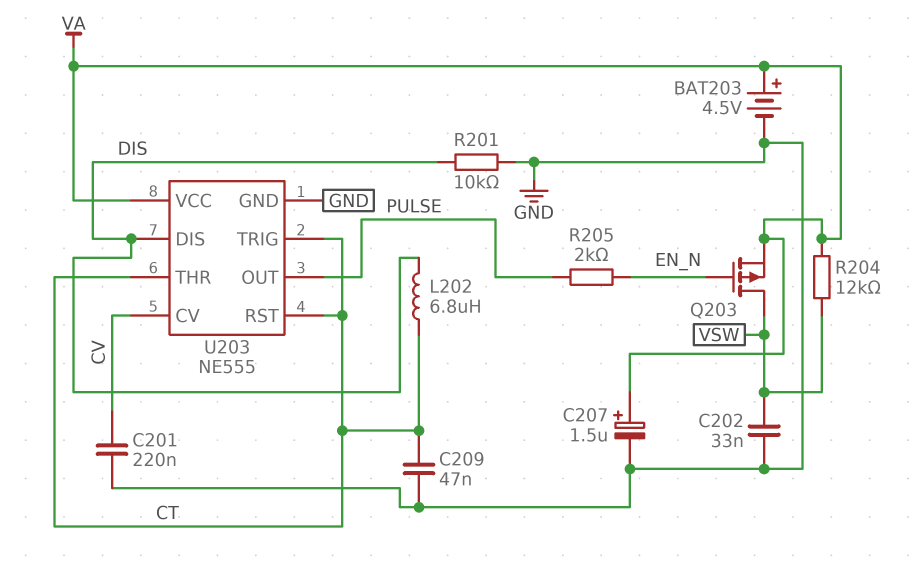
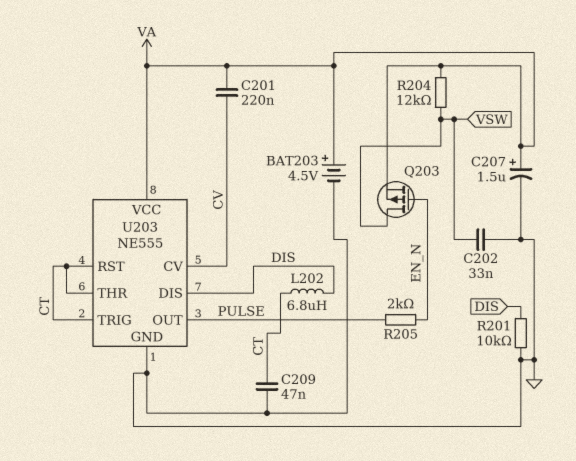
C201: 220nF (CV, GND) -> 220nF (CV, VA)

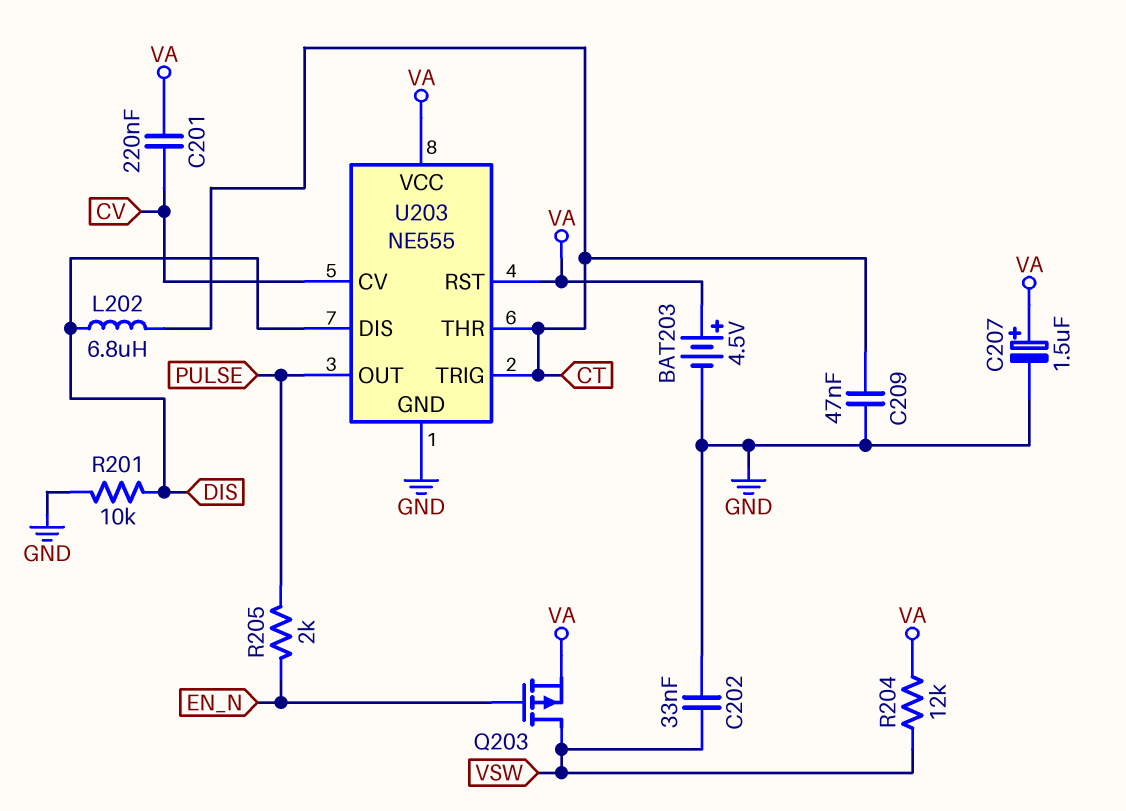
U203 pin RST: CT -> VA

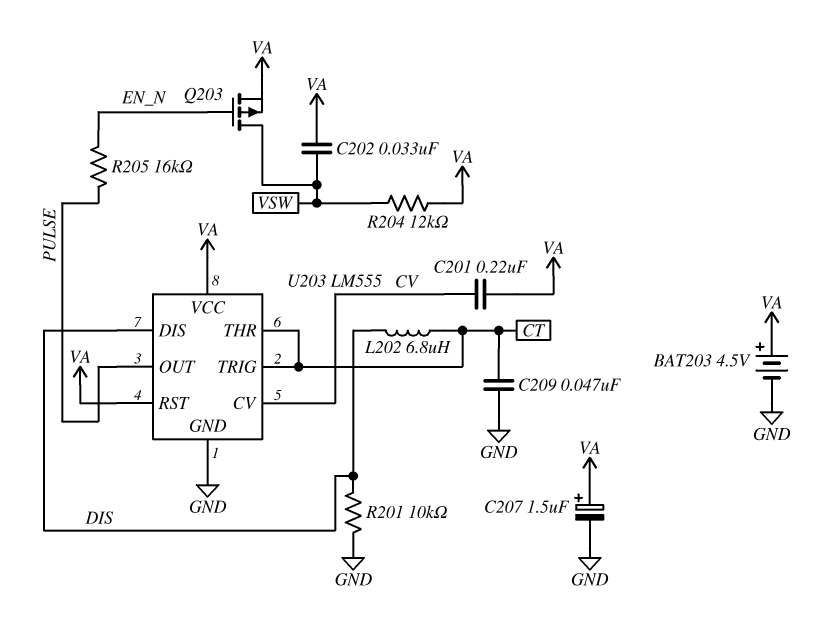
C202: 33nF (GND, VSW) -> 33nF (VA, VSW)
R205: 2k (EN_N, PULSE) -> 16k (EN_N, PULSE)
U203: NE555 -> LM555

